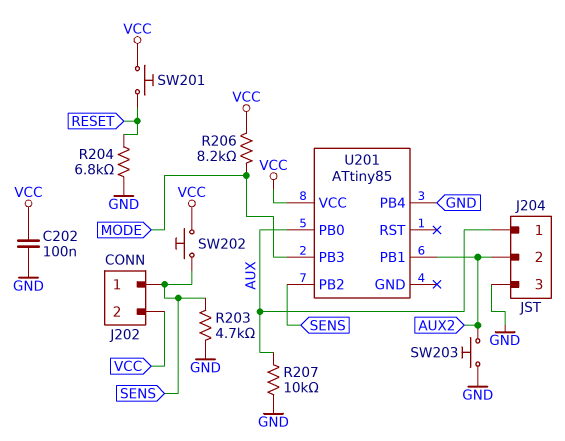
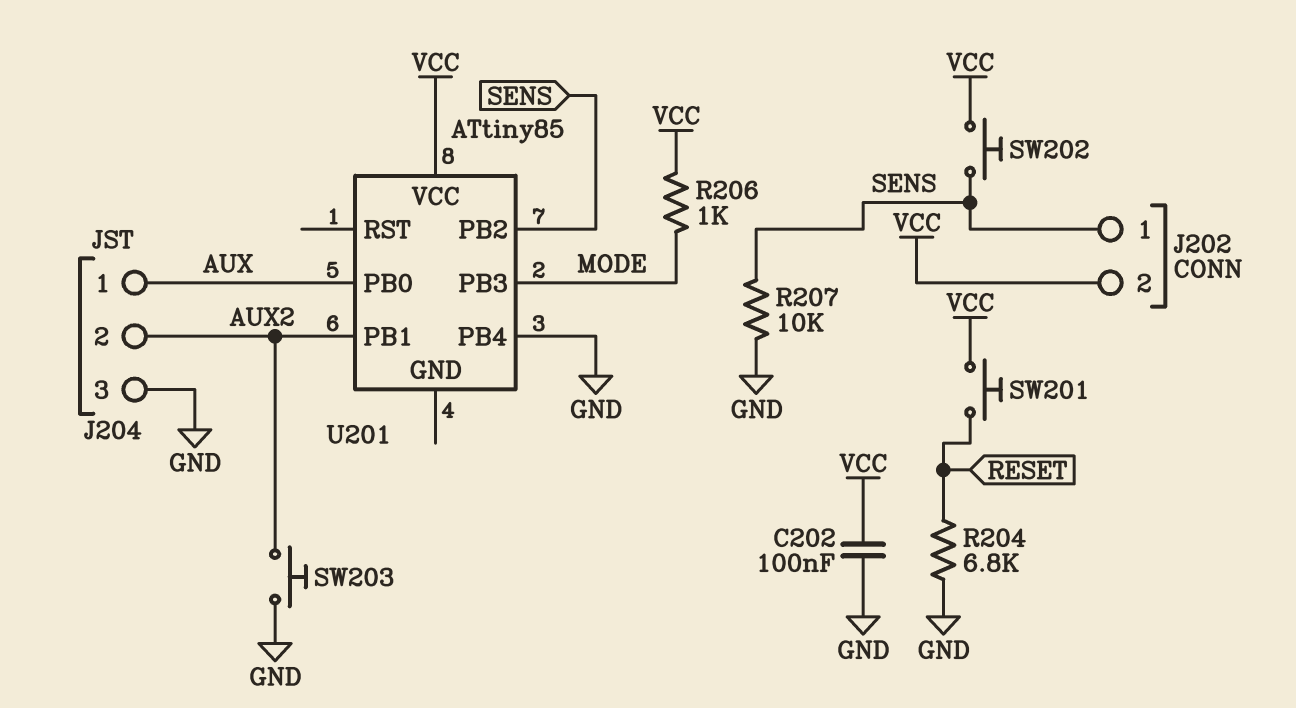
R203: 4.7k (GND, SENS) -> none
R206: 8.2k (MODE, VCC) -> 1k (MODE, VCC)
R207: 10k (AUX, GND) -> 10k (GND, SENS)

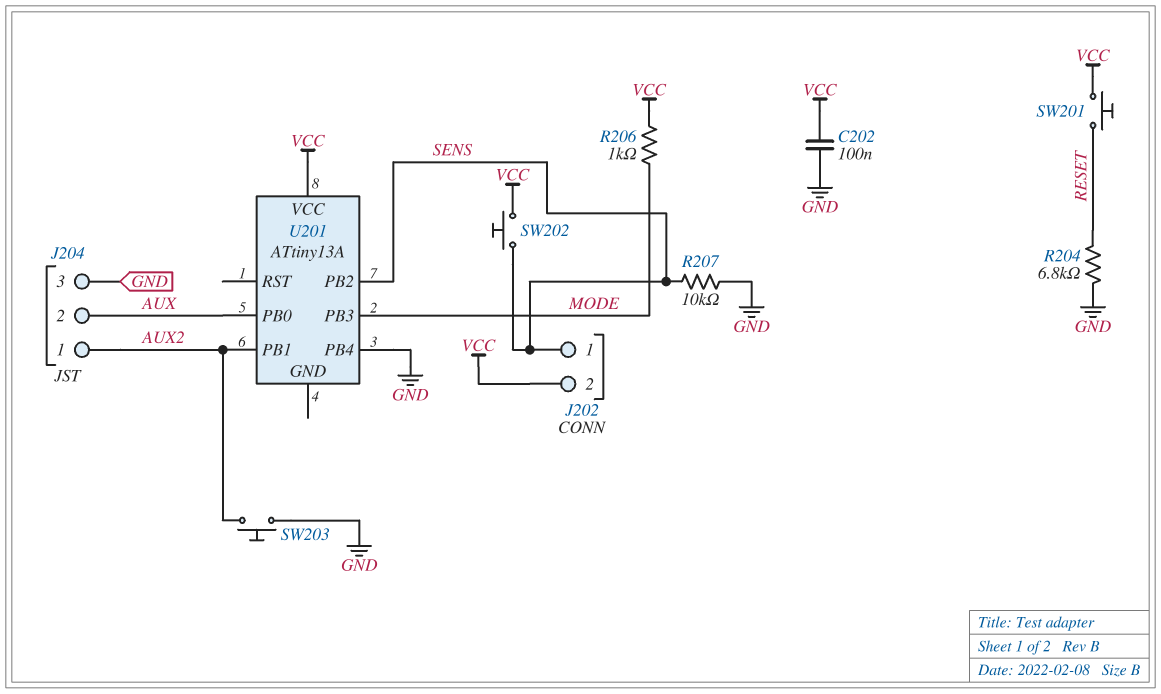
J204 pin 1: AUX -> AUX2
J204 pin 2: AUX2 -> AUX
U201: ATtiny85 -> ATtiny13A

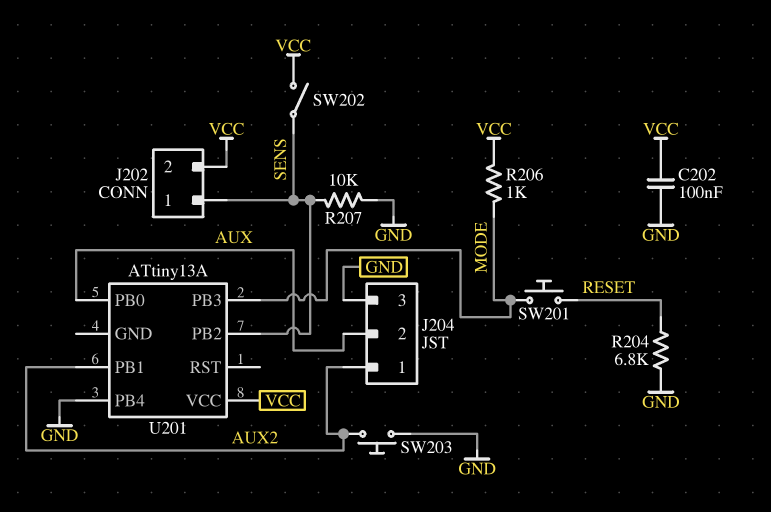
SW201: button (RESET, VCC) -> button (MODE, RESET)
SW202: button (SENS, VCC) -> switch (SENS, VCC)

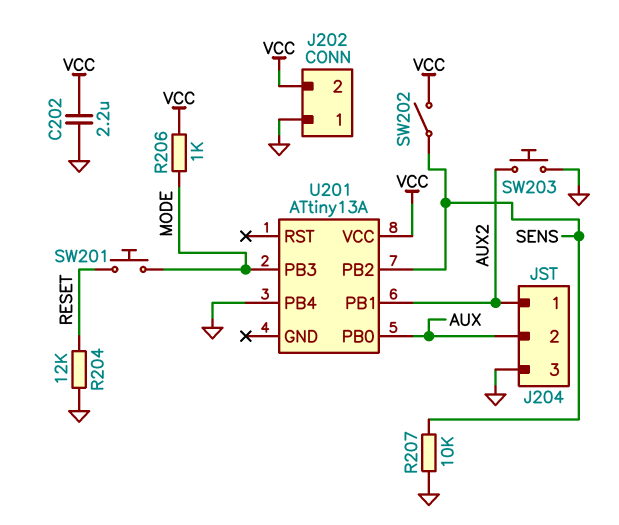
C202: 100nF (GND, VCC) -> 2.2uF (GND, VCC)
J202 pin 1: SENS -> GND
R204: 6.8k (GND, RESET) -> 12k (GND, RESET)

